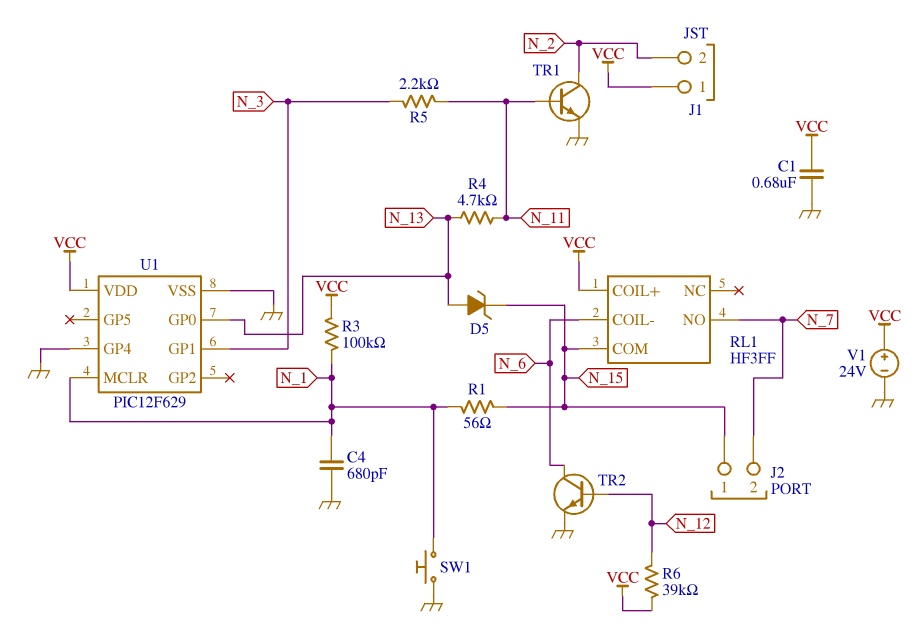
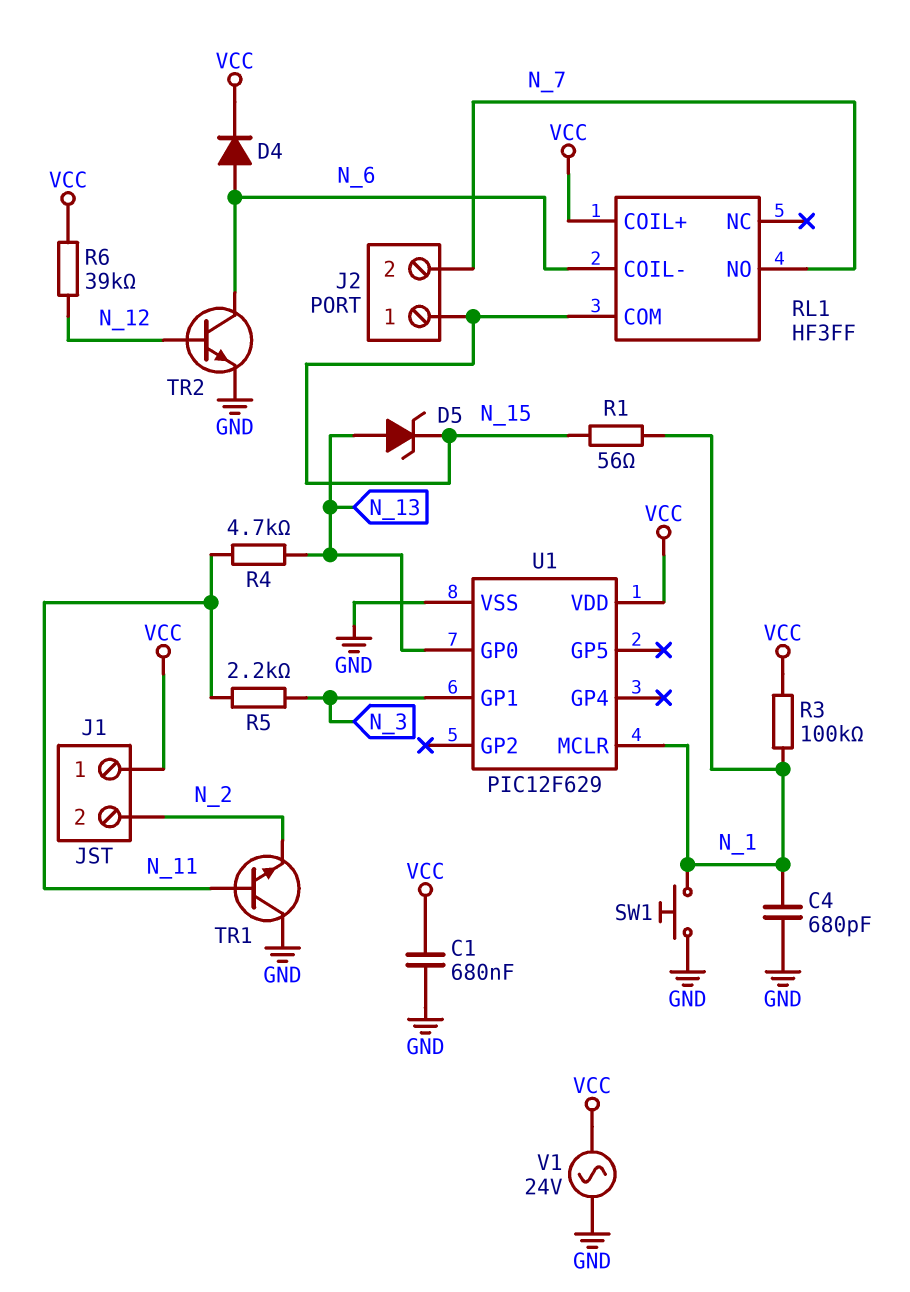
D4: none -> diode (A N_6, K VCC)
TR1: NPN (B N_11, C N_2, E GND) -> NPN (B N_11, C GND, E N_2)
U1 pin GP4: GND -> none
V1: 24V (plus VCC, minus GND) -> AC 24V (GND, VCC)

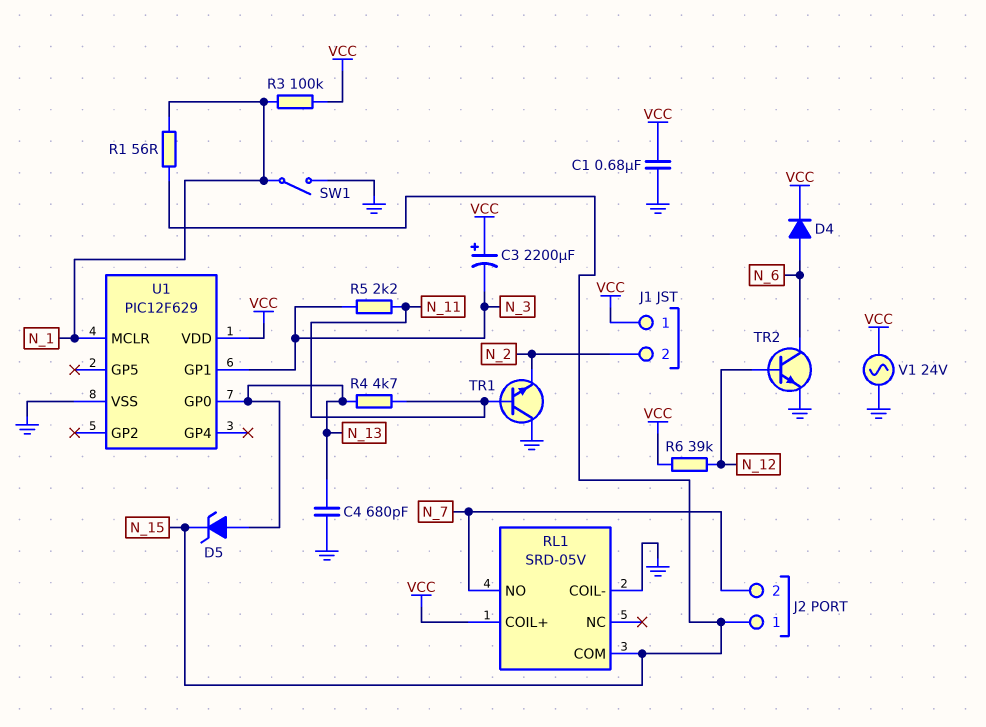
C3: none -> 2200uF (plus VCC, minus N_3)
C4: 680pF (GND, N_1) -> 680pF (GND, N_13)
RL1: HF3FF -> SRD-05V
RL1 pin COIL-: N_6 -> GND
SW1: button (GND, N_1) -> switch (GND, N_1)

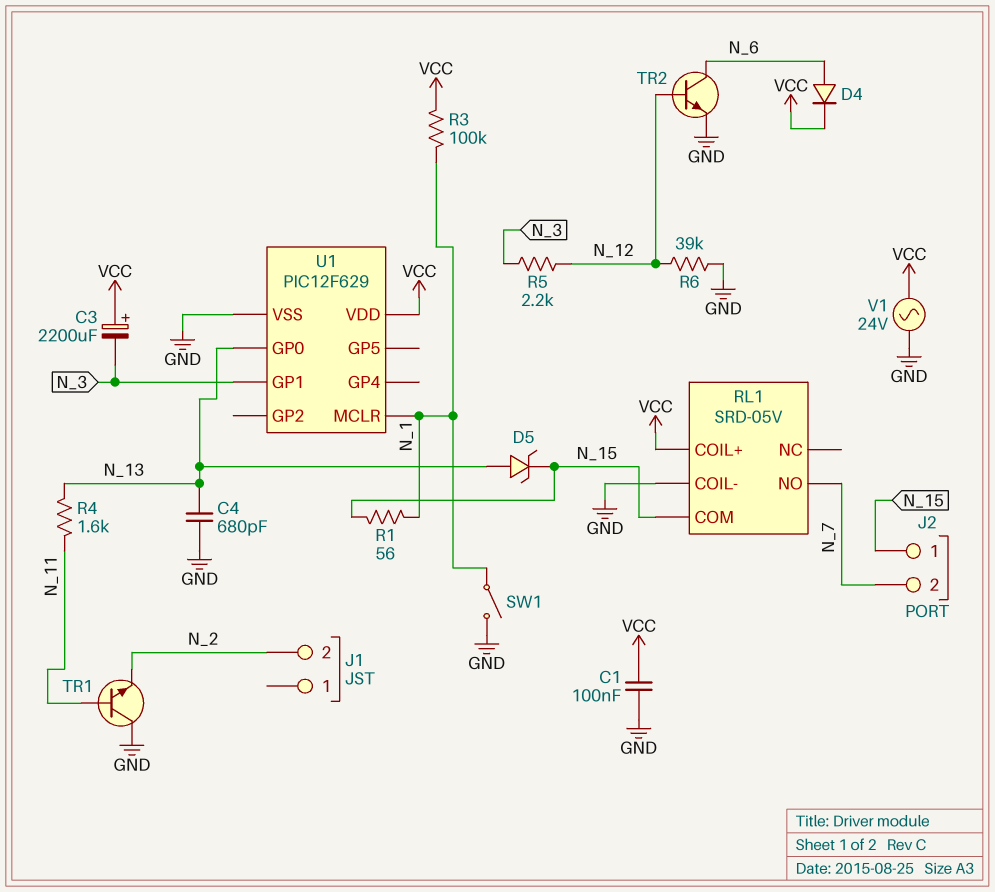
C1: 680nF (GND, VCC) -> 100nF (GND, VCC)
J1 pin 1: VCC -> none
R4: 4.7k (N_11, N_13) -> 1.6k (N_11, N_13)
R5: 2.2k (N_3, N_11) -> 2.2k (N_3, N_12)
R6: 39k (N_12, VCC) -> 39k (GND, N_12)

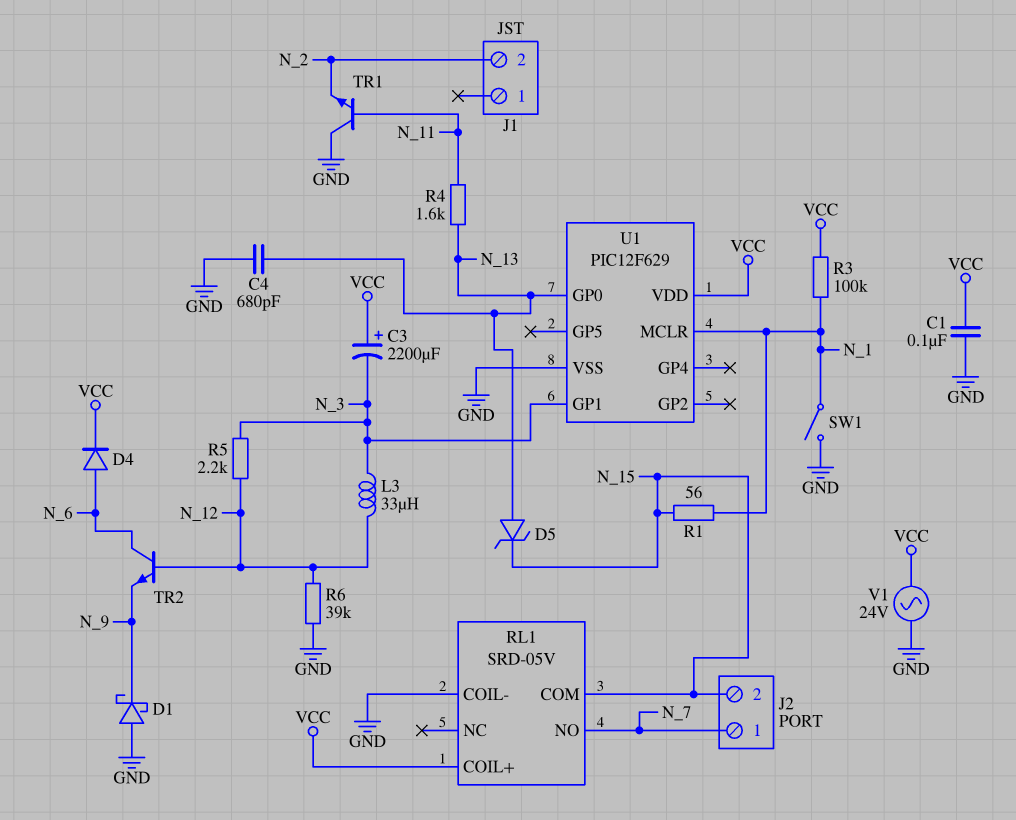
D1: none -> schottky (A GND, K N_9)
J2 pin 1: N_15 -> N_7
J2 pin 2: N_7 -> N_15
L3: none -> 33uH (N_3, N_12)
TR2: NPN (B N_12, C N_6, E GND) -> NPN (B N_12, C N_6, E N_9)

